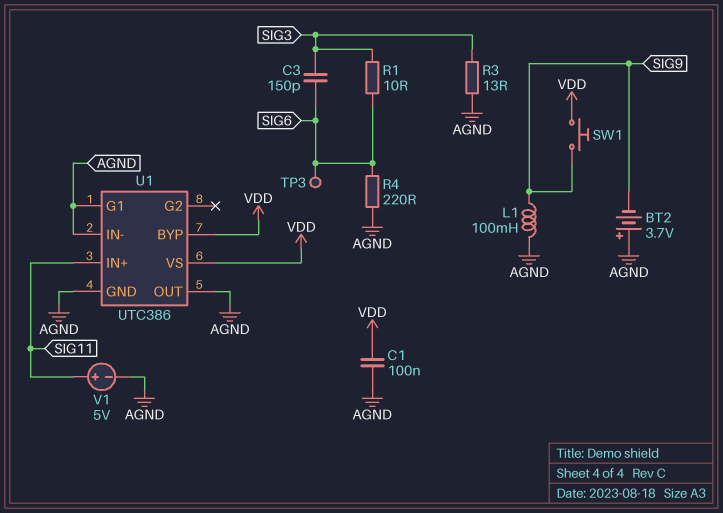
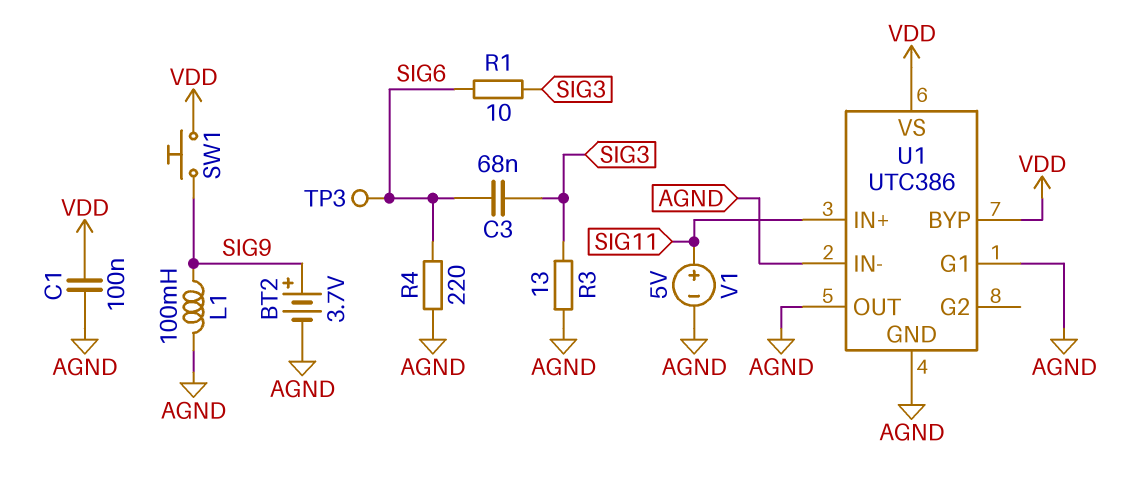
BT2: 3.7V (plus AGND, minus SIG9) -> 3.7V (plus SIG9, minus AGND)
C3: 150pF (SIG3, SIG6) -> 68nF (SIG3, SIG6)

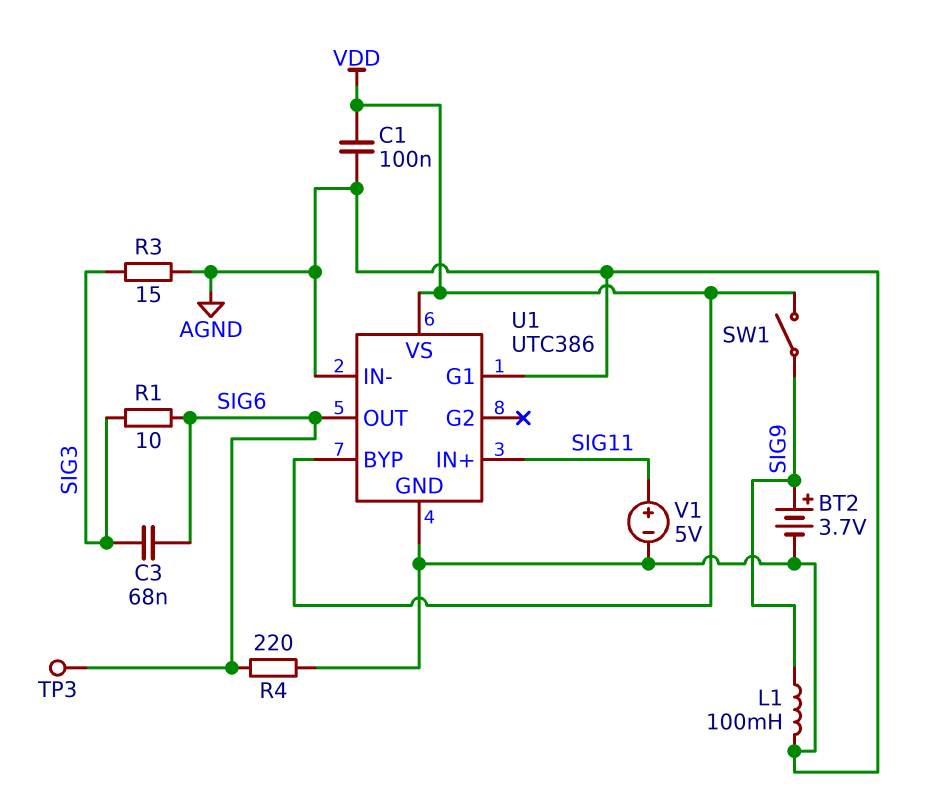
R3: 13 (AGND, SIG3) -> 15 (AGND, SIG3)
SW1: button (SIG9, VDD) -> switch (SIG9, VDD)
U1 pin OUT: AGND -> SIG6

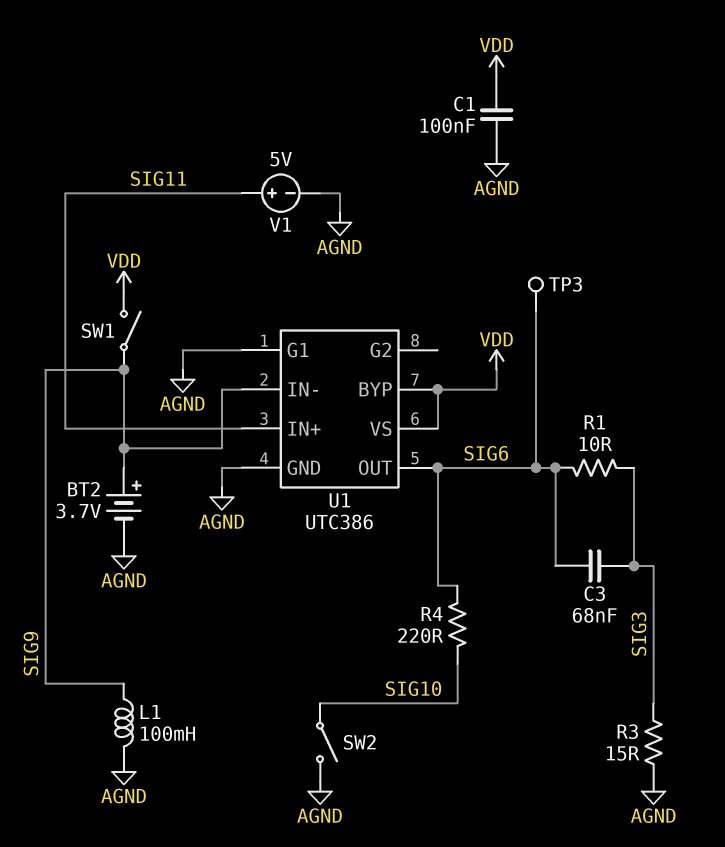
R4: 220 (AGND, SIG6) -> 220 (SIG6, SIG10)
SW2: none -> switch (AGND, SIG10)
U1 pin IN-: AGND -> SIG9

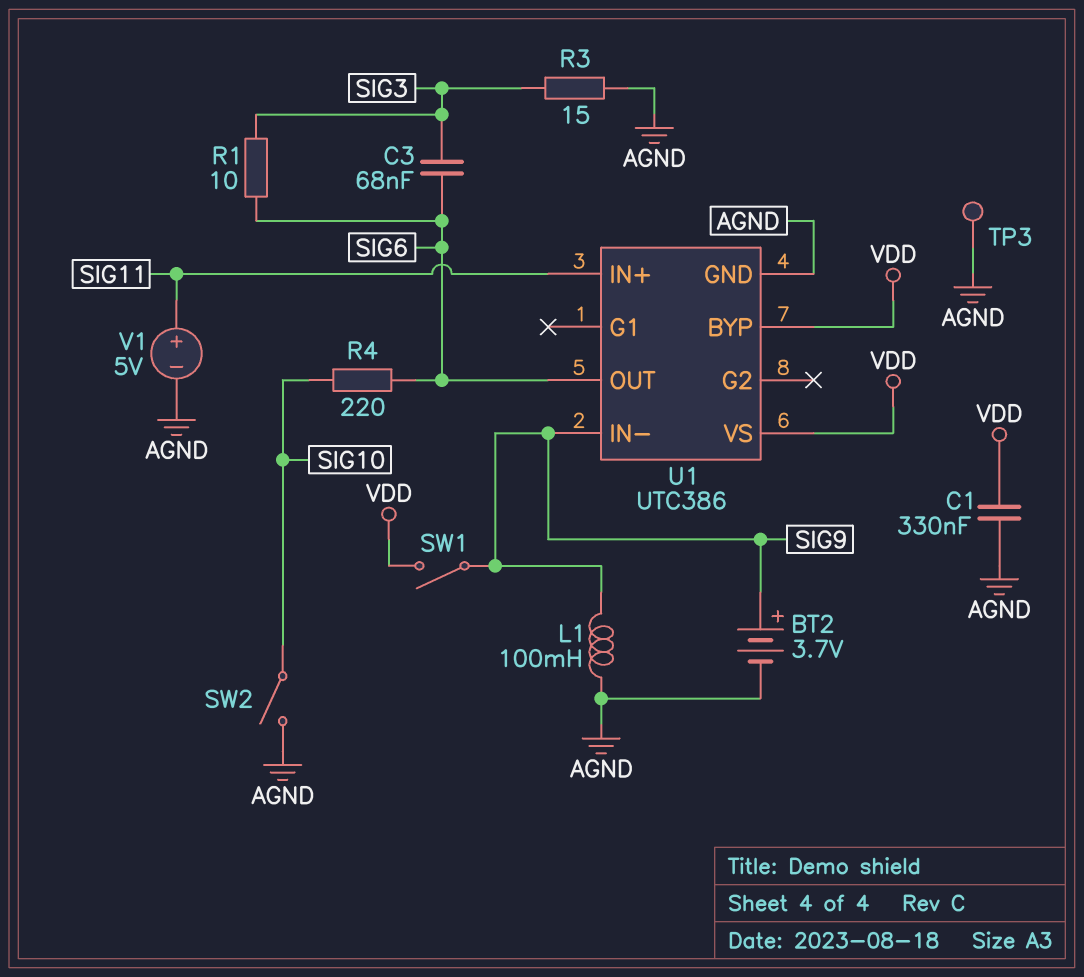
C1: 100nF (AGND, VDD) -> 330nF (AGND, VDD)
TP3: test point (SIG6) -> test point (AGND)
U1 pin G1: AGND -> none

